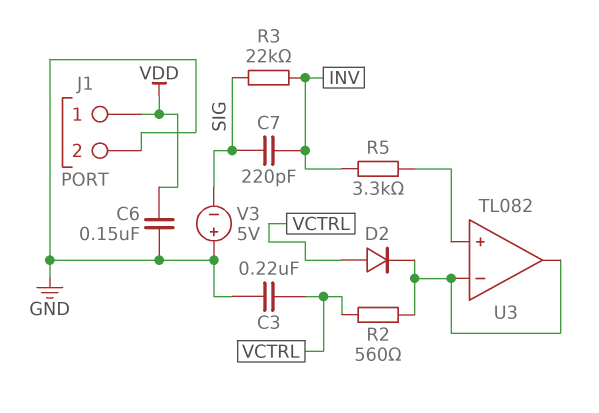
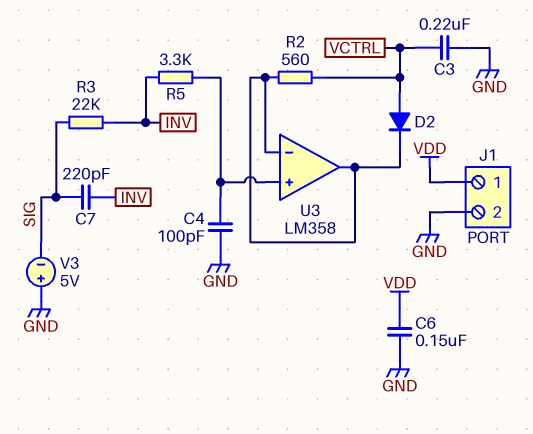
C4: none -> 100pF (GND, U3/in+)
U3: TL082 -> LM358

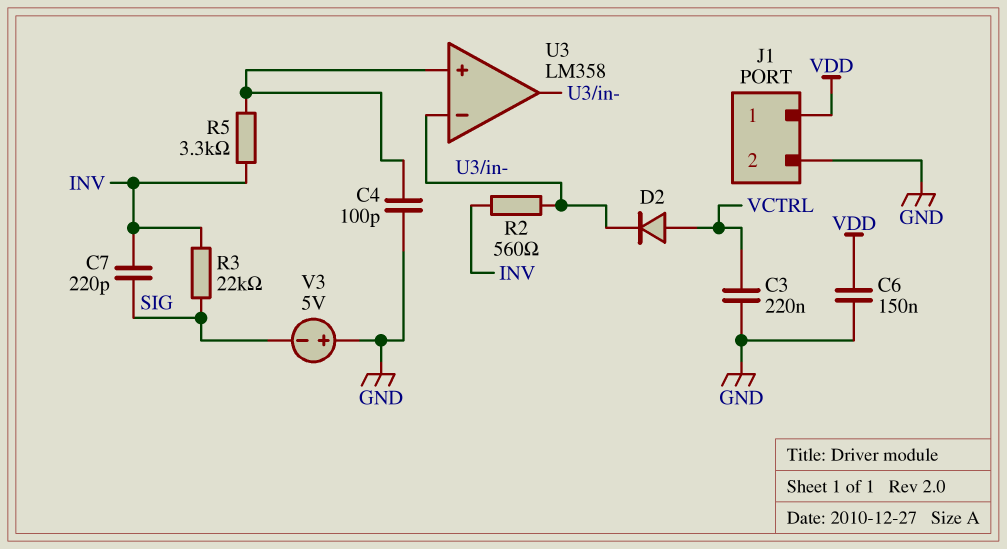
R2: 560 (U3/in-, VCTRL) -> 560 (INV, U3/in-)

